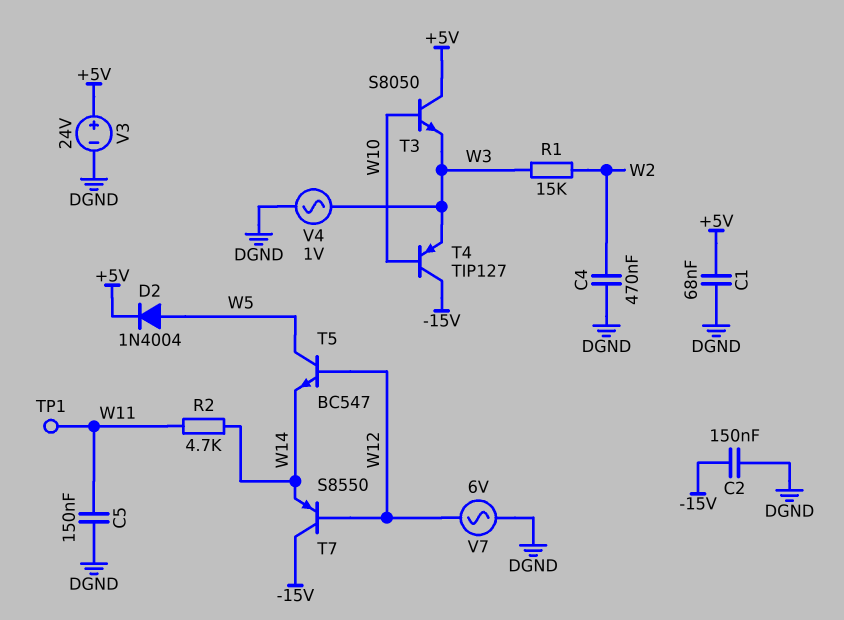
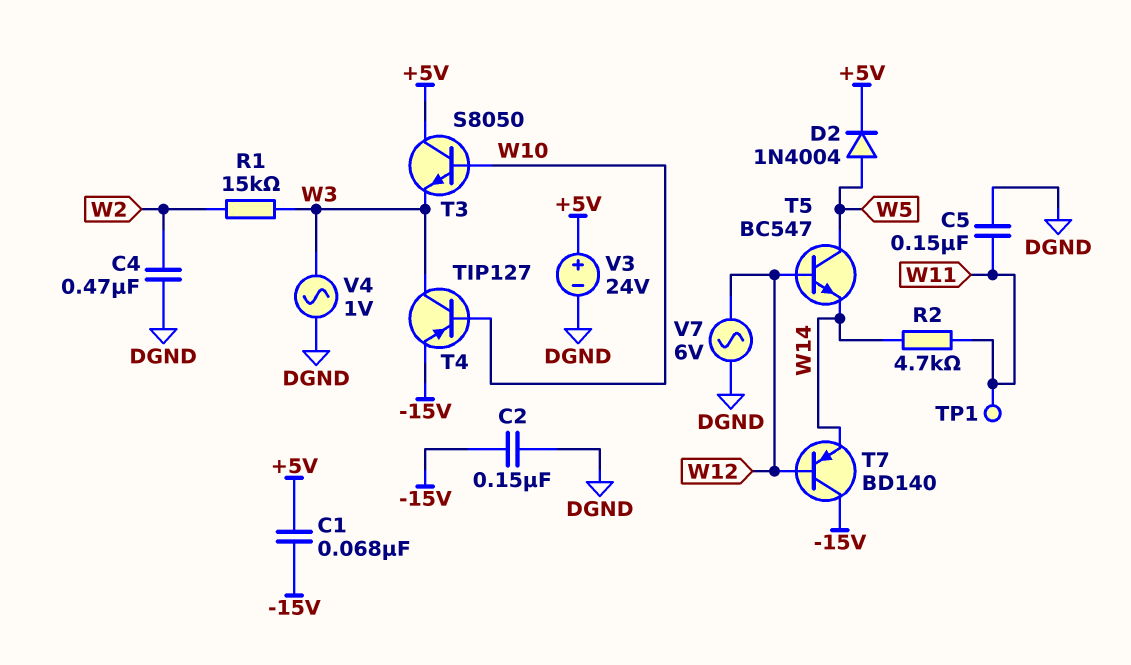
C1: 68nF (+5V, DGND) -> 68nF (+5V, -15V)
T4: PNP TIP127 (B W10, C -15V, E W3) -> PNP TIP127 (B W10, C W3, E -15V)
T7: PNP S8550 (B W12, C -15V, E W14) -> PNP BD140 (B W12, C -15V, E W14)

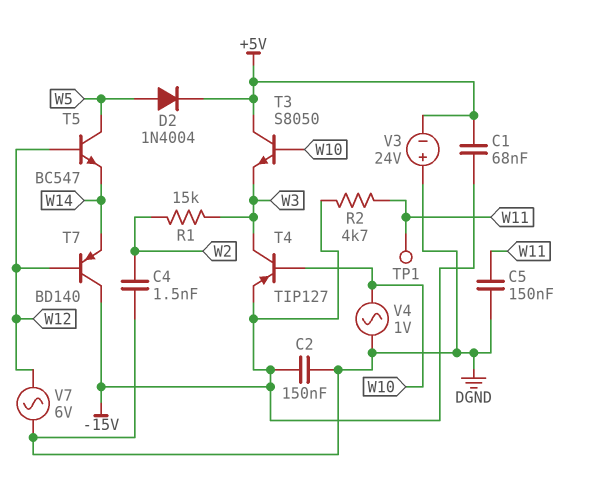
C4: 470nF (DGND, W2) -> 1.5nF (DGND, W2)
R2: 4.7k (W11, W14) -> 4.7k (-15V, W11)
V3: 24V (plus +5V, minus DGND) -> 24V (plus DGND, minus +5V)
V4: AC 1V (DGND, W3) -> AC 1V (DGND, W10)

